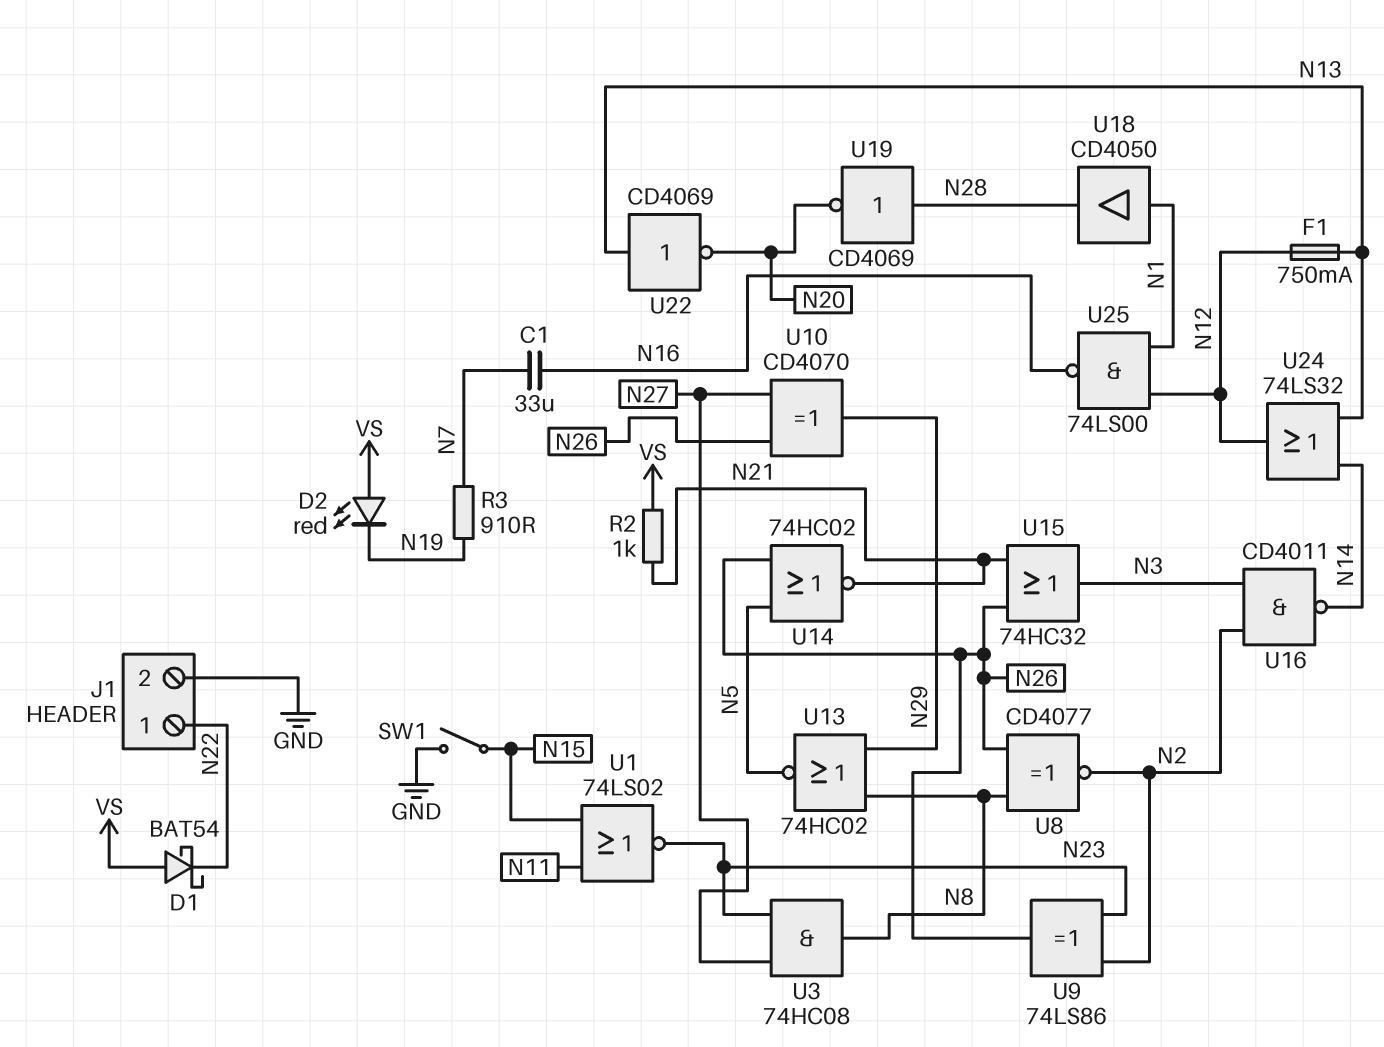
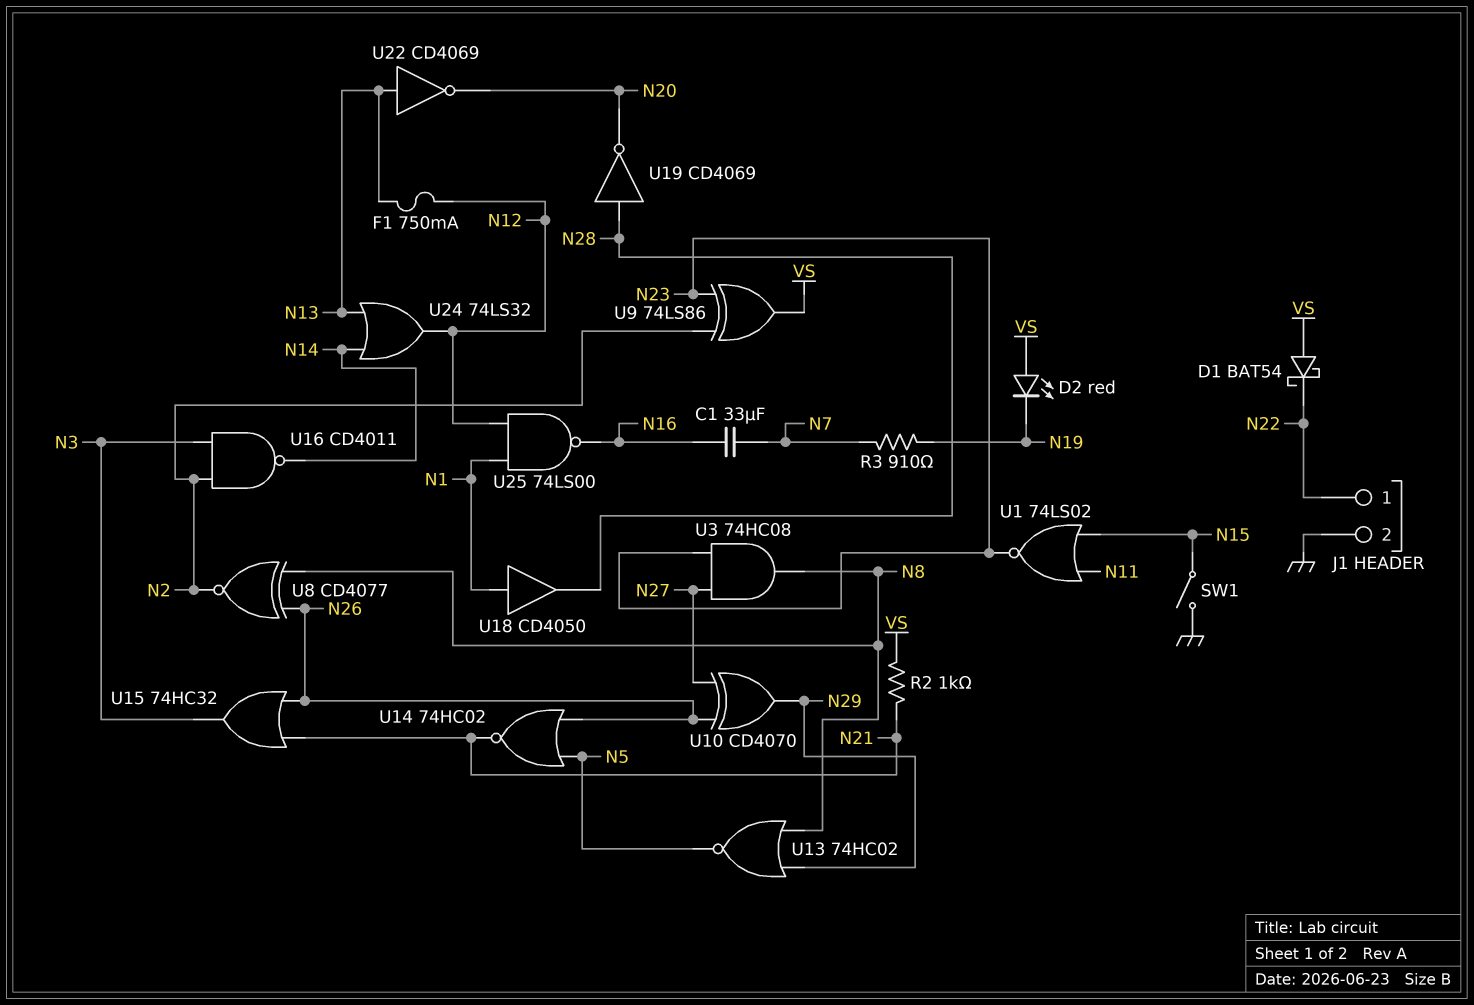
U9: XOR 74LS86 (in N2, in N23, out N26) -> XOR 74LS86 (in N2, in N23, out VS)

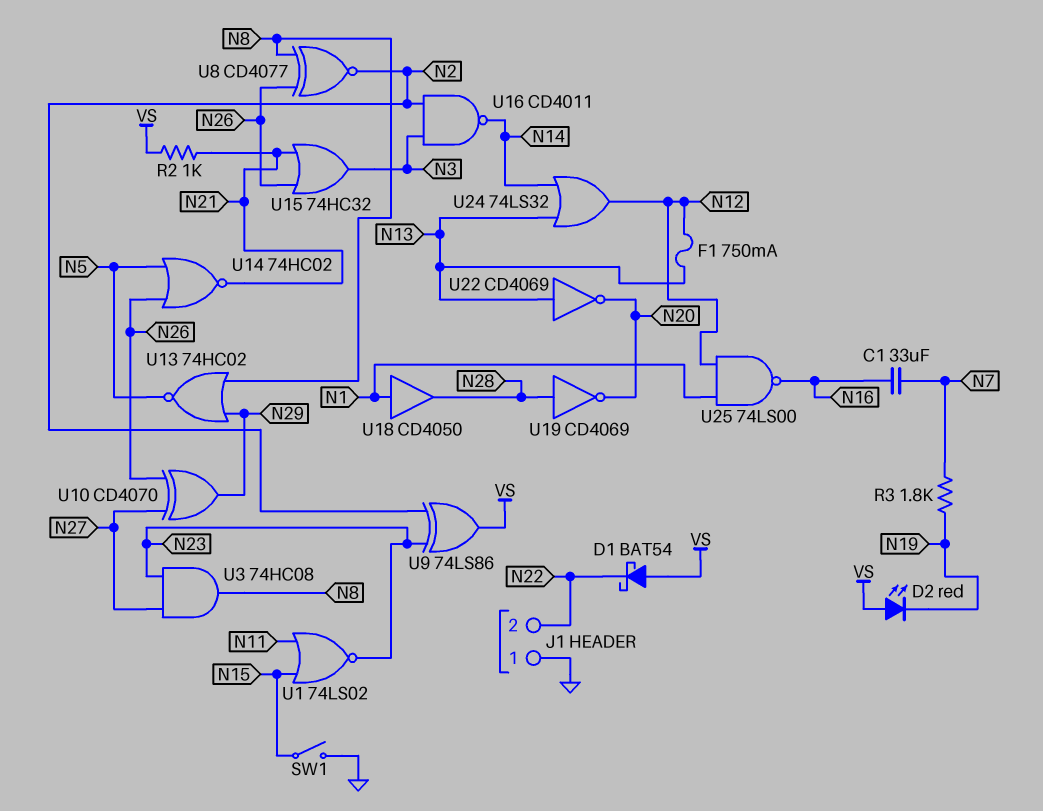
J1 pin 1: N22 -> GND
J1 pin 2: GND -> N22
R3: 910 (N7, N19) -> 1.8k (N7, N19)

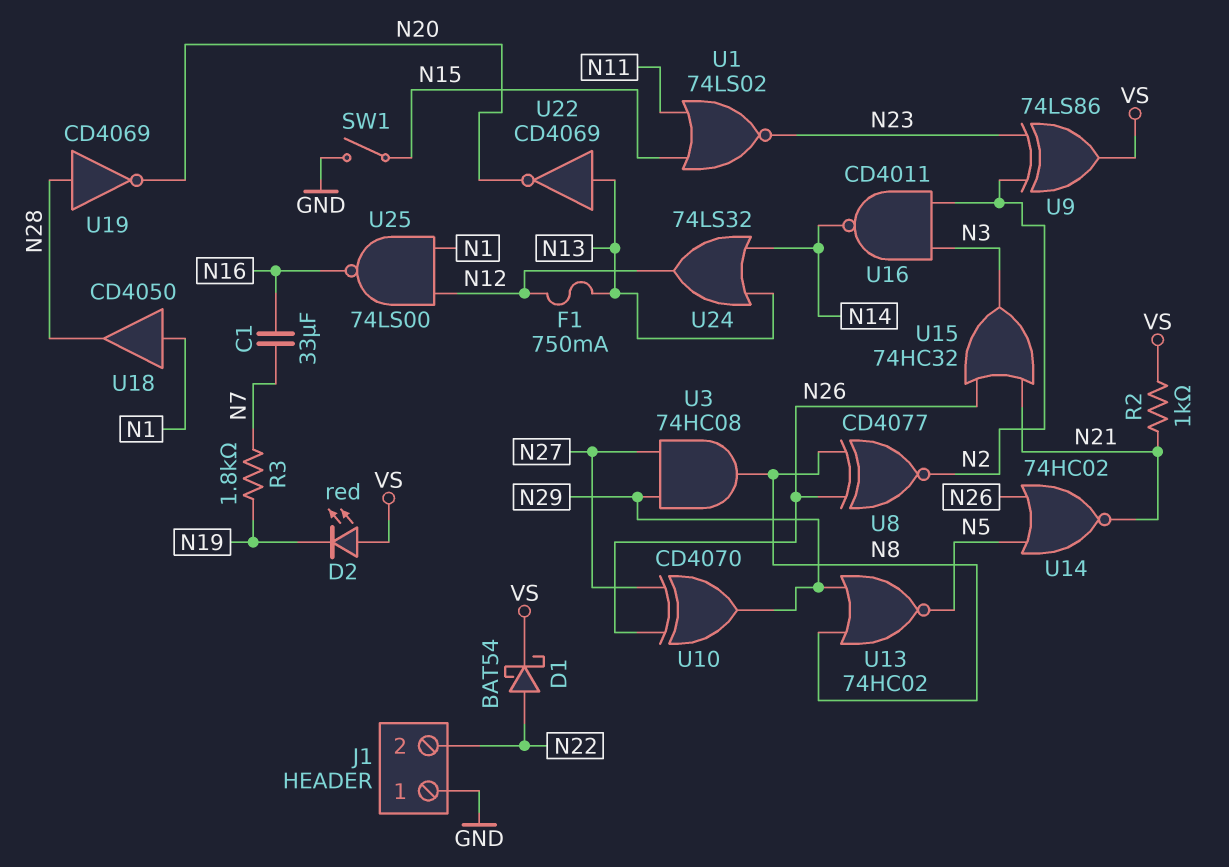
D1: schottky BAT54 (A VS, K N22) -> schottky BAT54 (A N22, K VS)
U3: AND 74HC08 (in N23, in N27, out N8) -> AND 74HC08 (in N27, in N29, out N8)

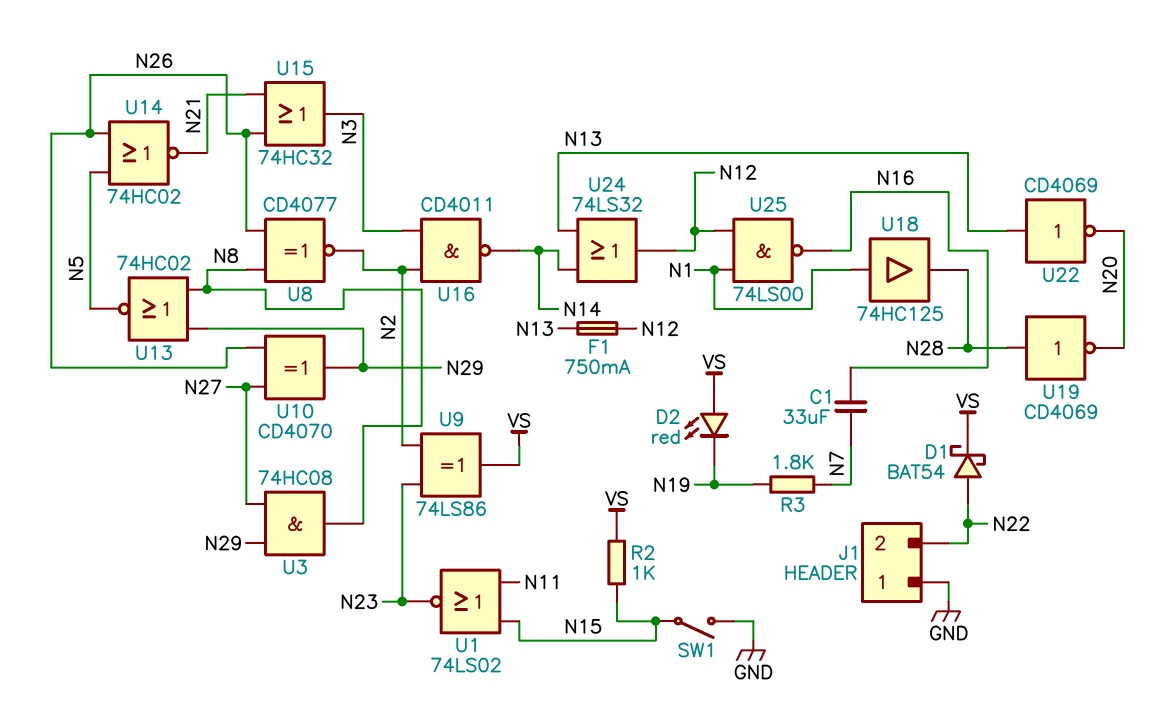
R2: 1k (N21, VS) -> 1k (N15, VS)
U18: buffer CD4050 (in N1, out N28) -> buffer 74HC125 (in N1, out N28)

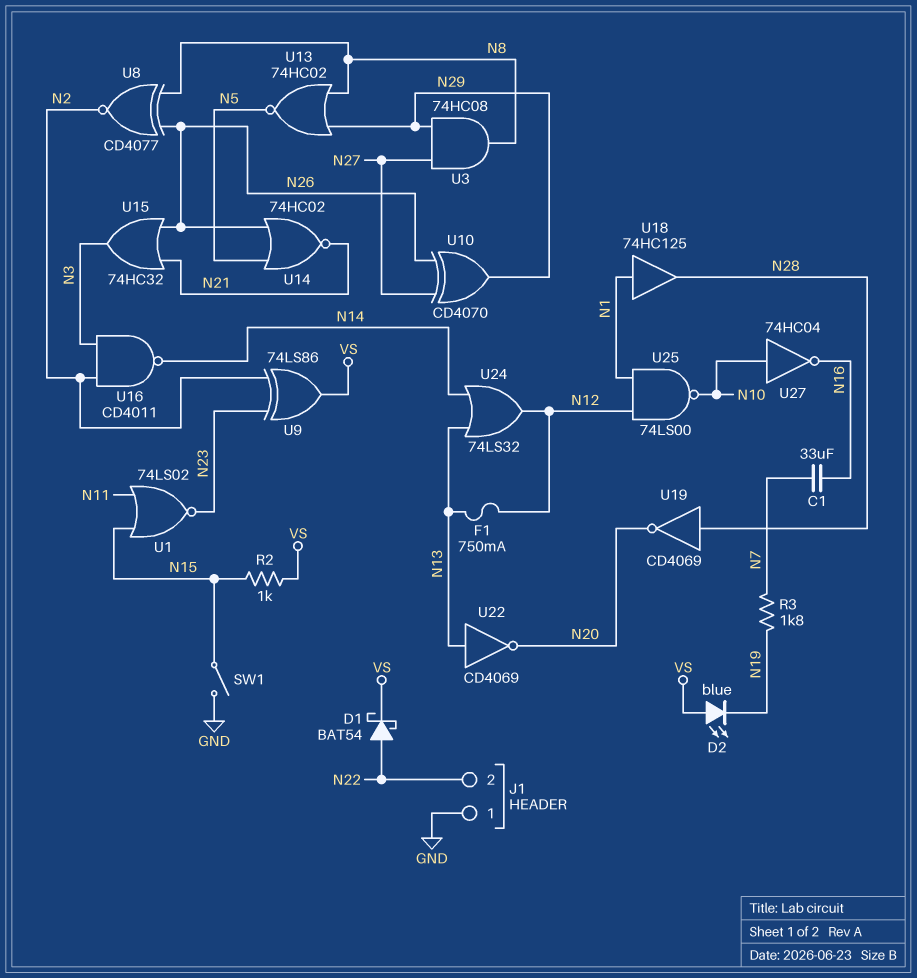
D2: LED red (A VS, K N19) -> LED blue (A VS, K N19)
U25: NAND 74LS00 (in N1, in N12, out N16) -> NAND 74LS00 (in N1, in N12, out N10)
U27: none -> NOT 74HC04 (in N10, out N16)

